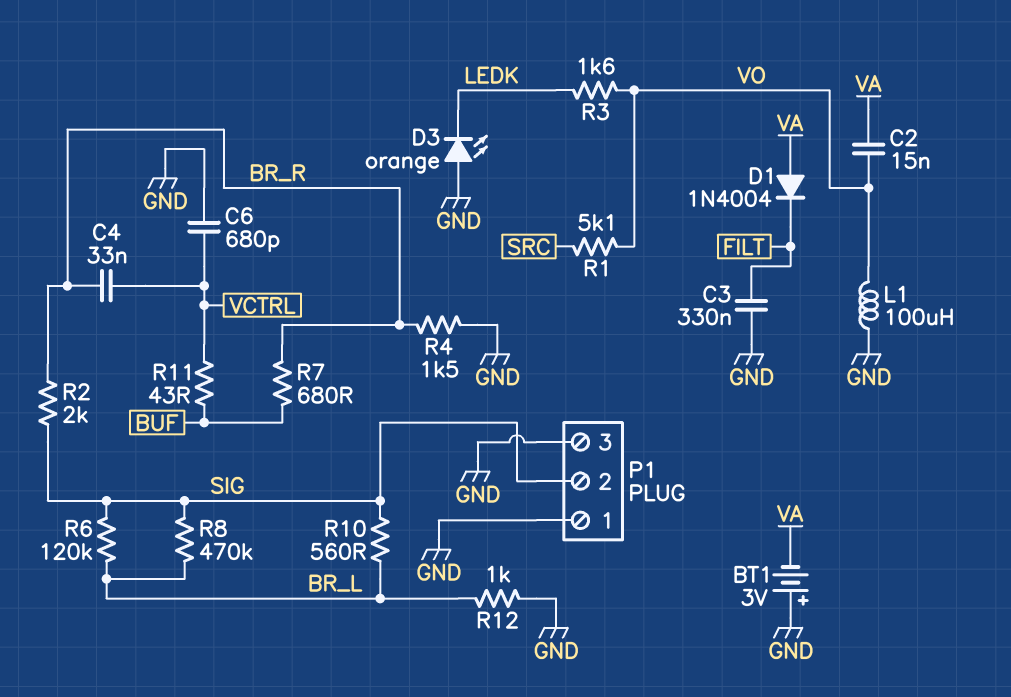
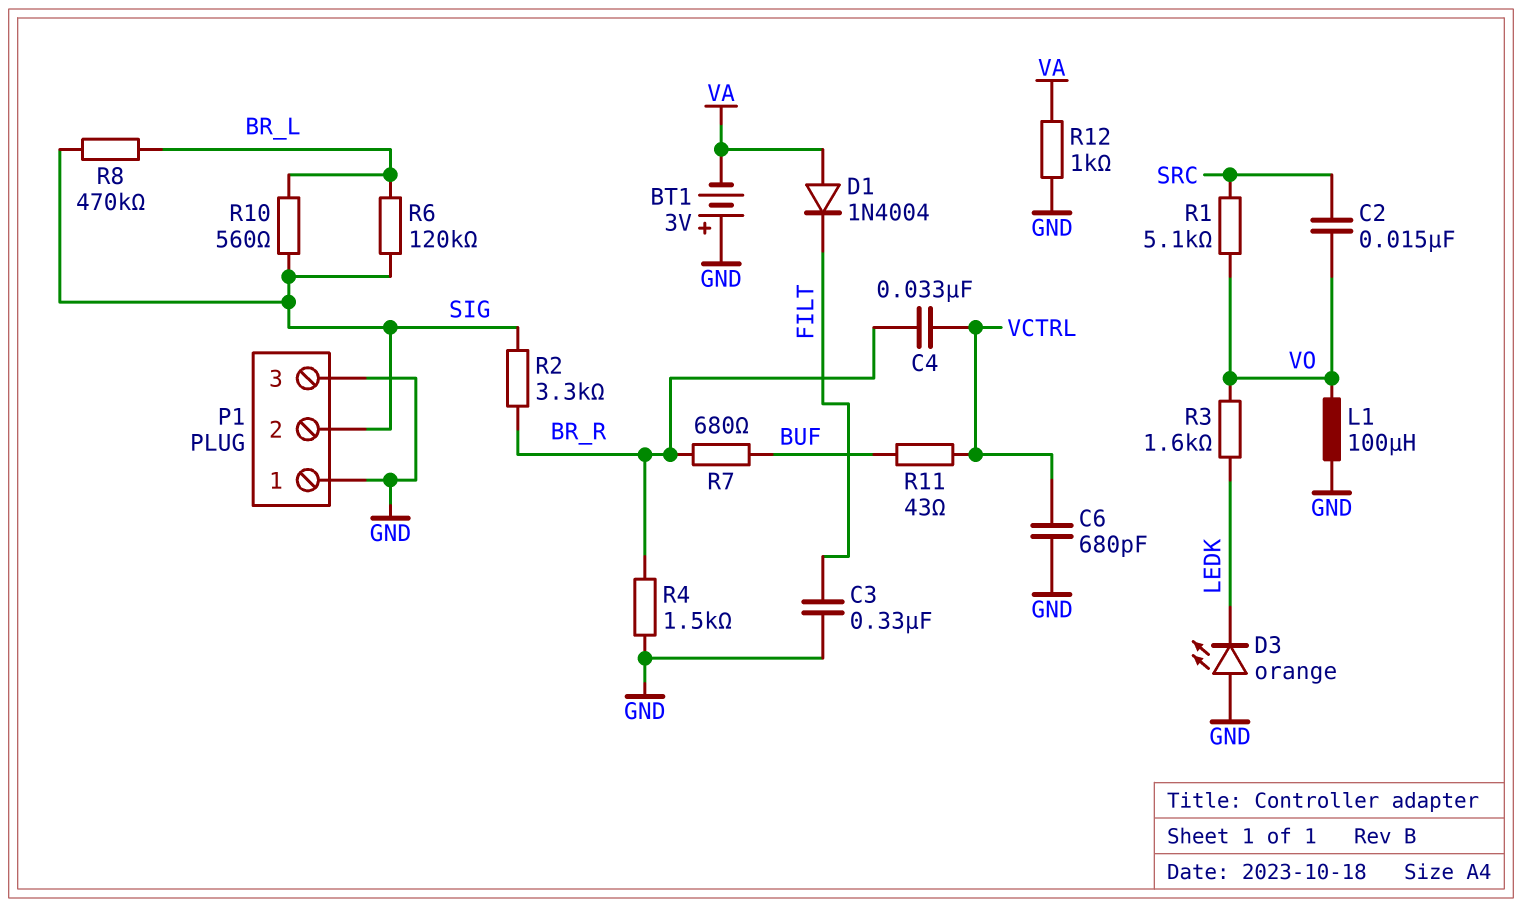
C2: 15nF (VA, VO) -> 15nF (SRC, VO)
R2: 2k (BR_R, SIG) -> 3.3k (BR_R, SIG)
R12: 1k (BR_L, GND) -> 1k (GND, VA)

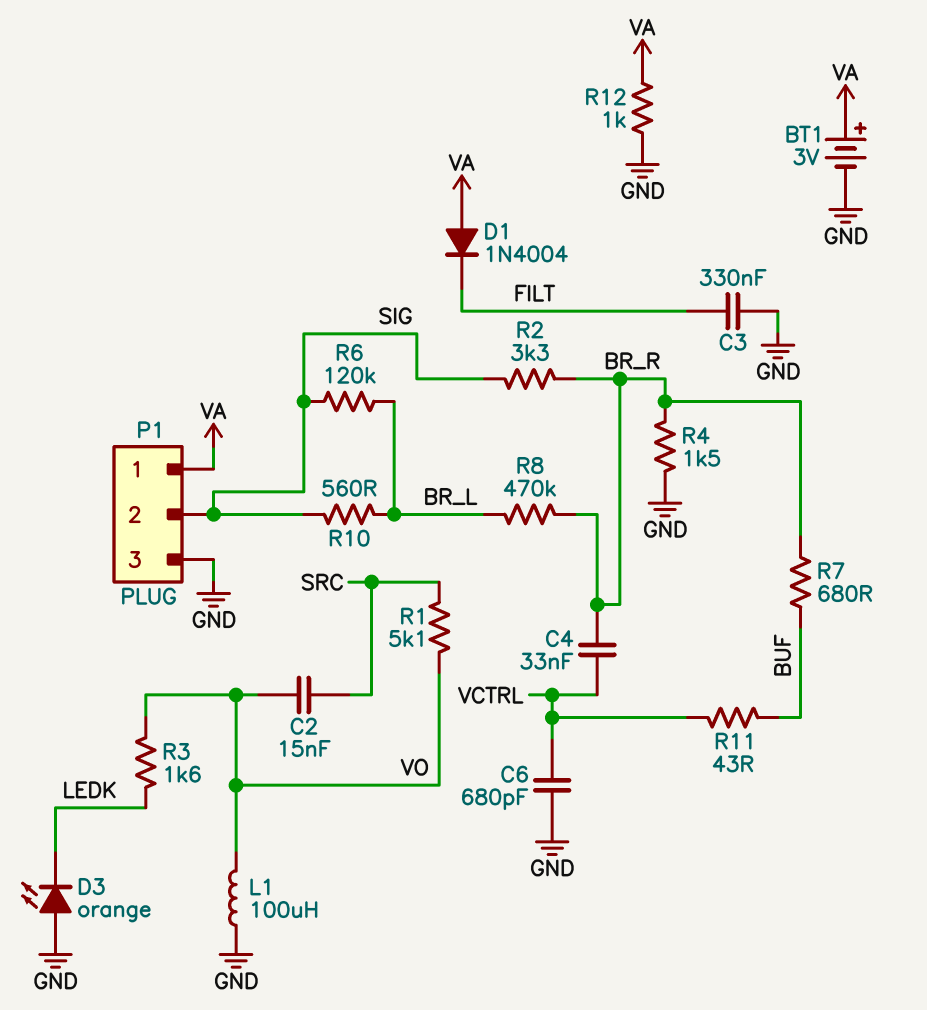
BT1: 3V (plus GND, minus VA) -> 3V (plus VA, minus GND)
P1 pin 1: GND -> VA
R8: 470k (BR_L, SIG) -> 470k (BR_L, BR_R)

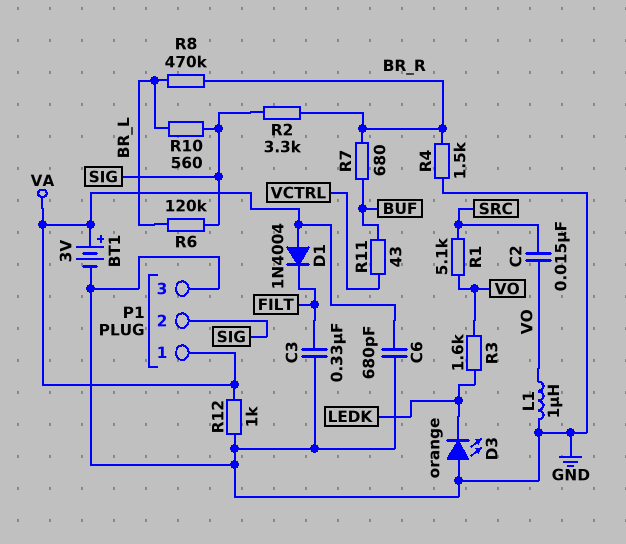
C4: 33nF (BR_R, VCTRL) -> none
C6: 680pF (GND, VCTRL) -> 680pF (GND, VA)
L1: 100uH (GND, VO) -> 1uH (GND, VO)

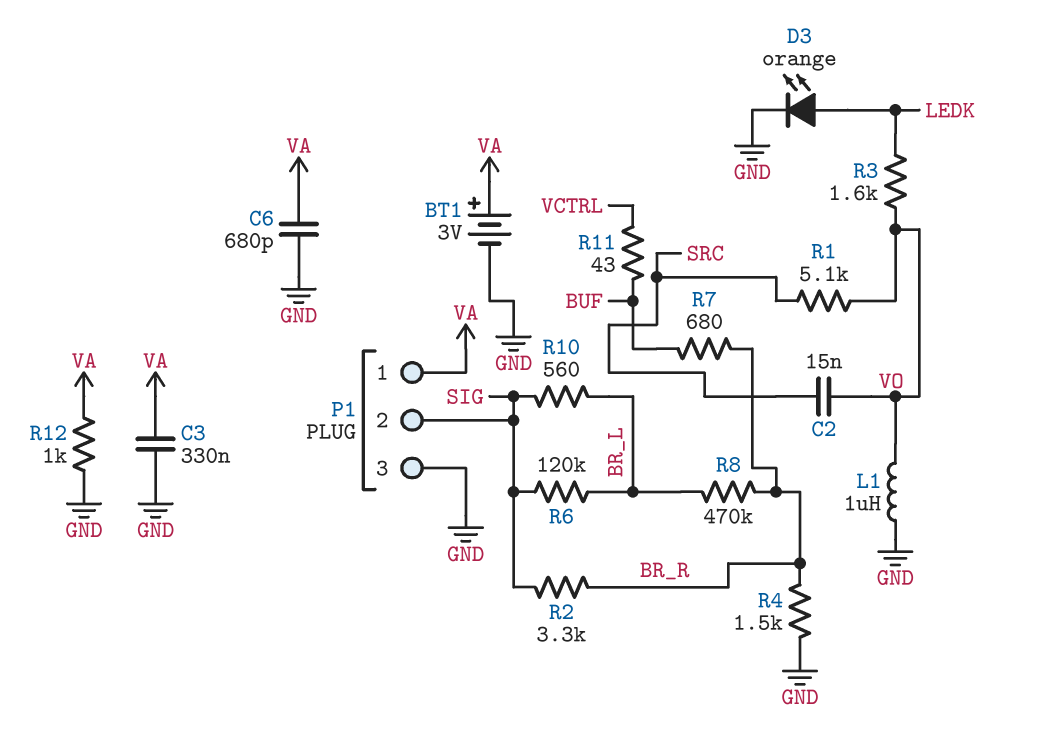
C3: 330nF (FILT, GND) -> 330nF (GND, VA)
D1: diode 1N4004 (A VA, K FILT) -> none
D3: LED orange (A GND, K LEDK) -> LED orange (A LEDK, K GND)

